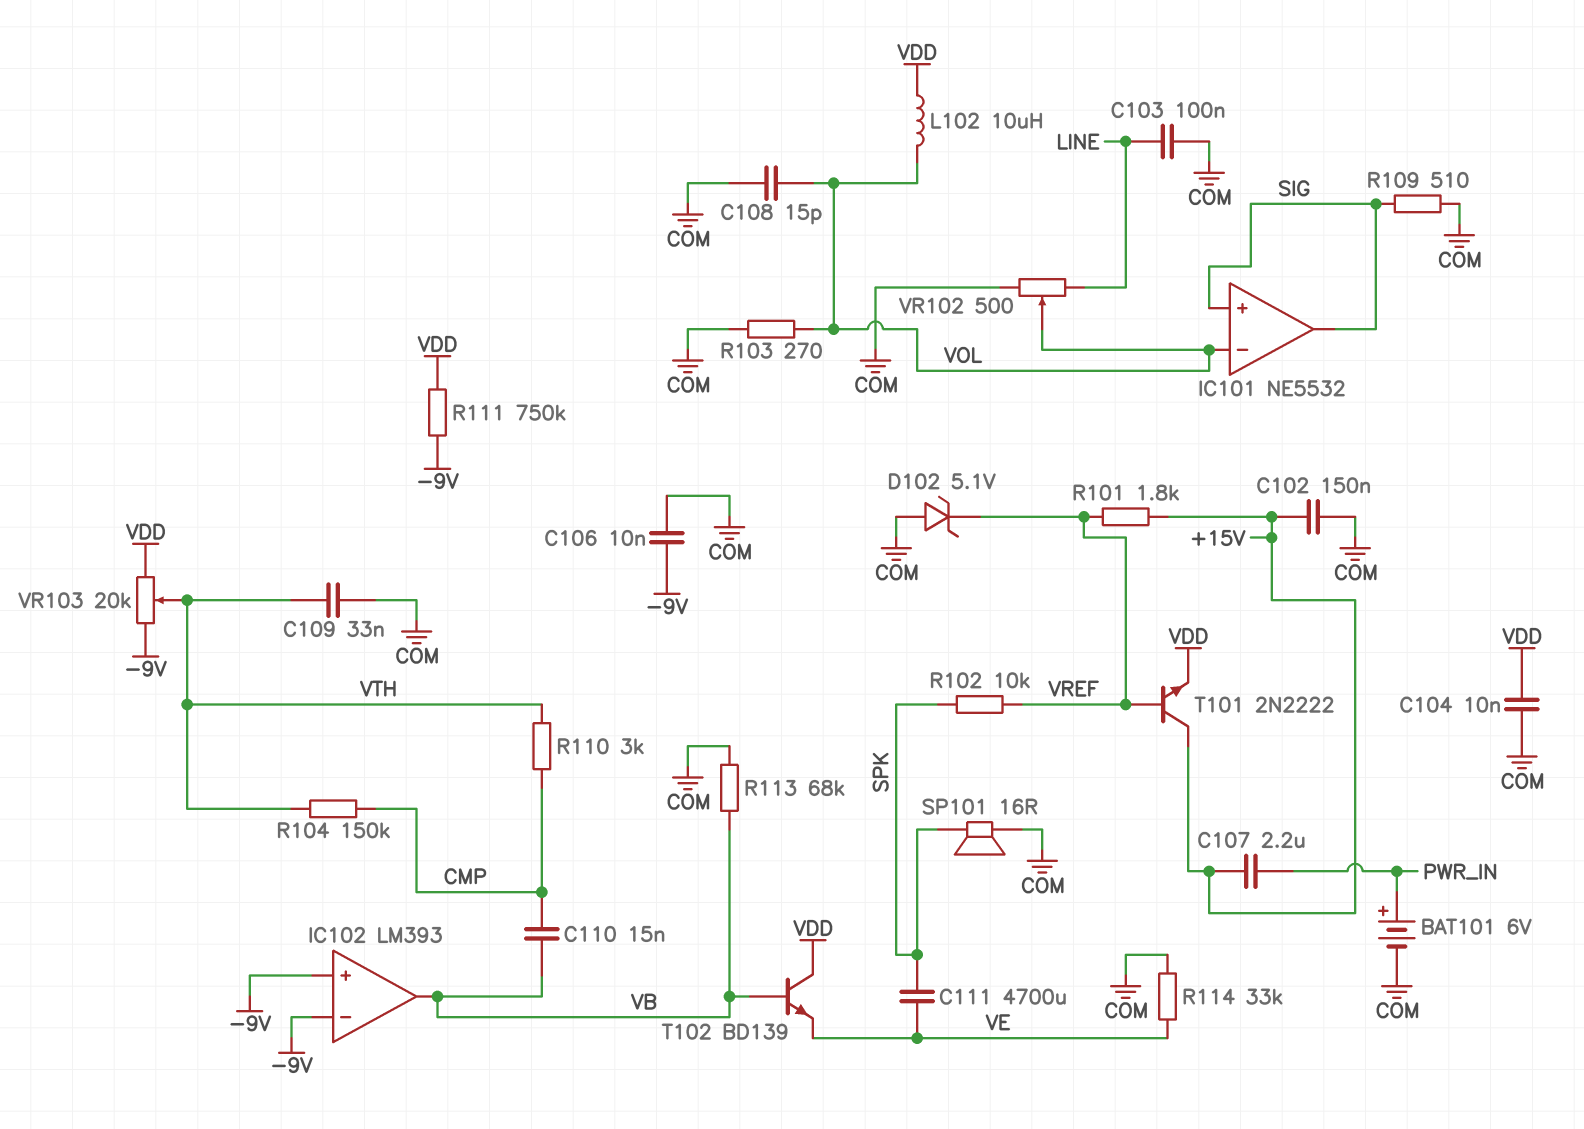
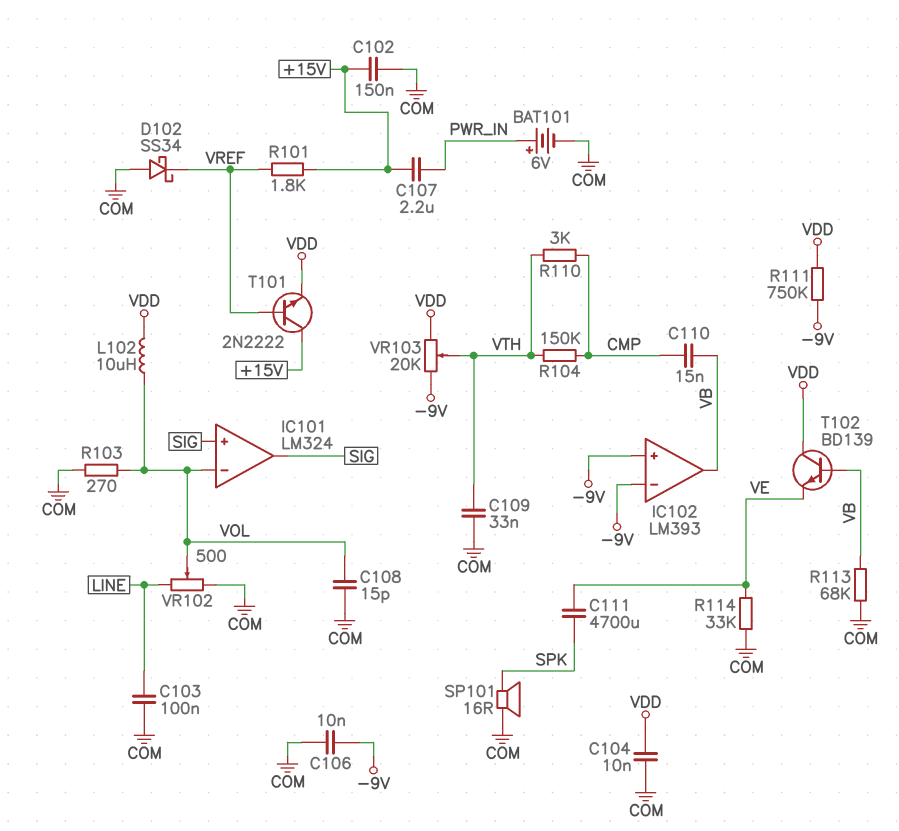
D102: zener 5.1V (A COM, K VREF) -> schottky SS34 (A COM, K VREF)
IC101: NE5532 -> LM324
R102: 10k (SPK, VREF) -> none
R109: 510 (COM, SIG) -> none

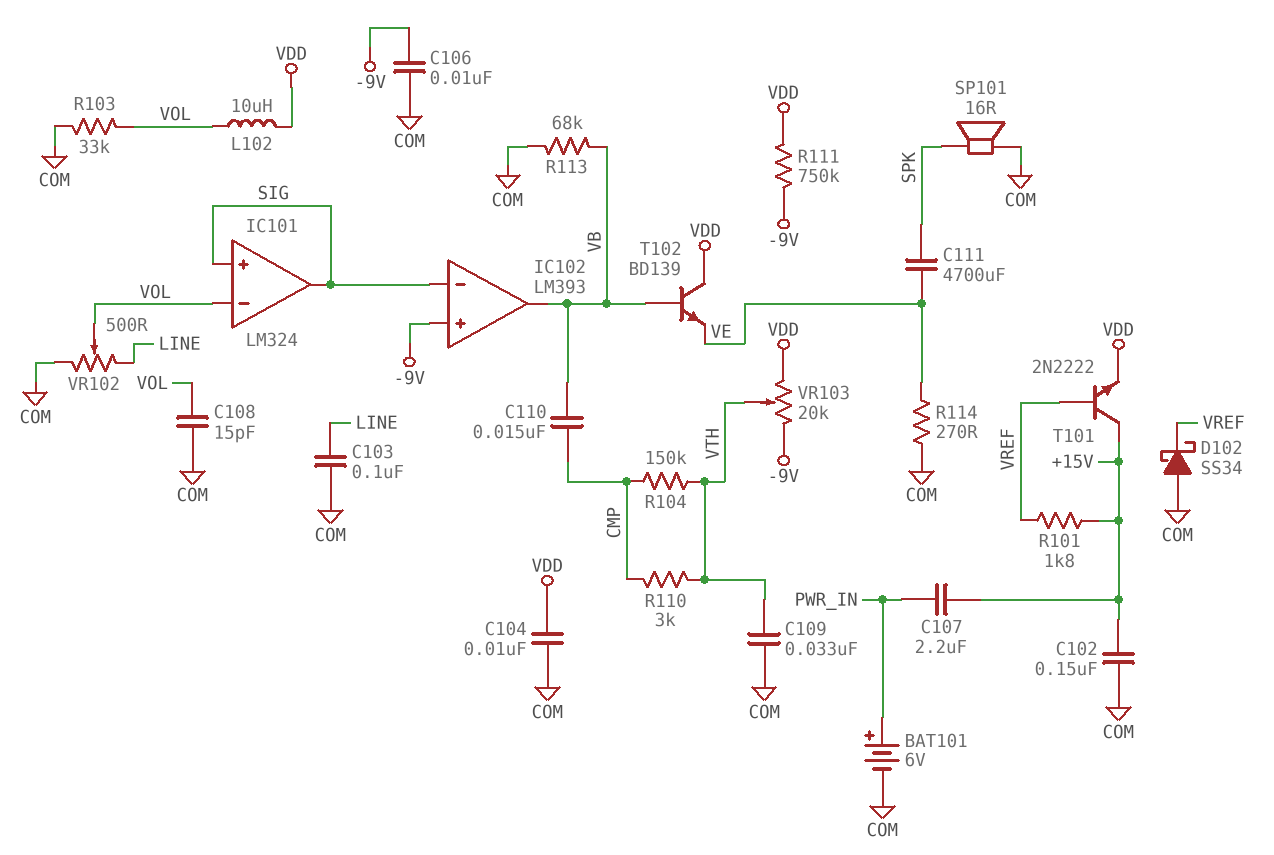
IC102 pin in-: -9V -> SIG
R103: 270 (COM, VOL) -> 33k (COM, VOL)
R114: 33k (COM, VE) -> 270 (COM, VE)

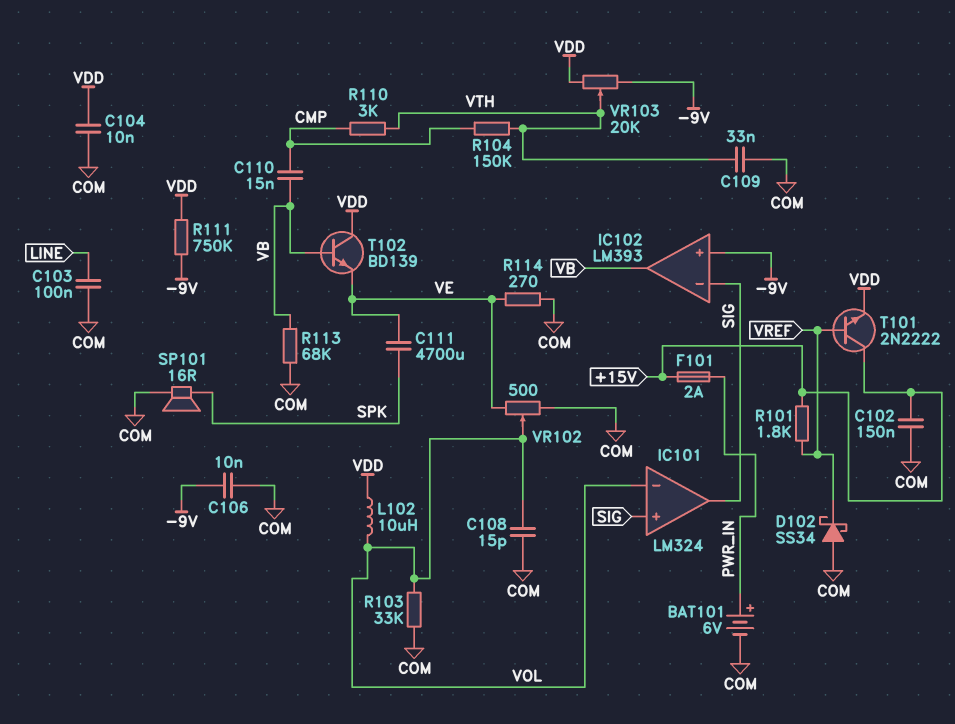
C107: 2.2uF (+15V, PWR_IN) -> none
F101: none -> 2A (+15V, PWR_IN)
VR102: 500 (COM, LINE, wiper VOL) -> 500 (COM, VE, wiper VOL)

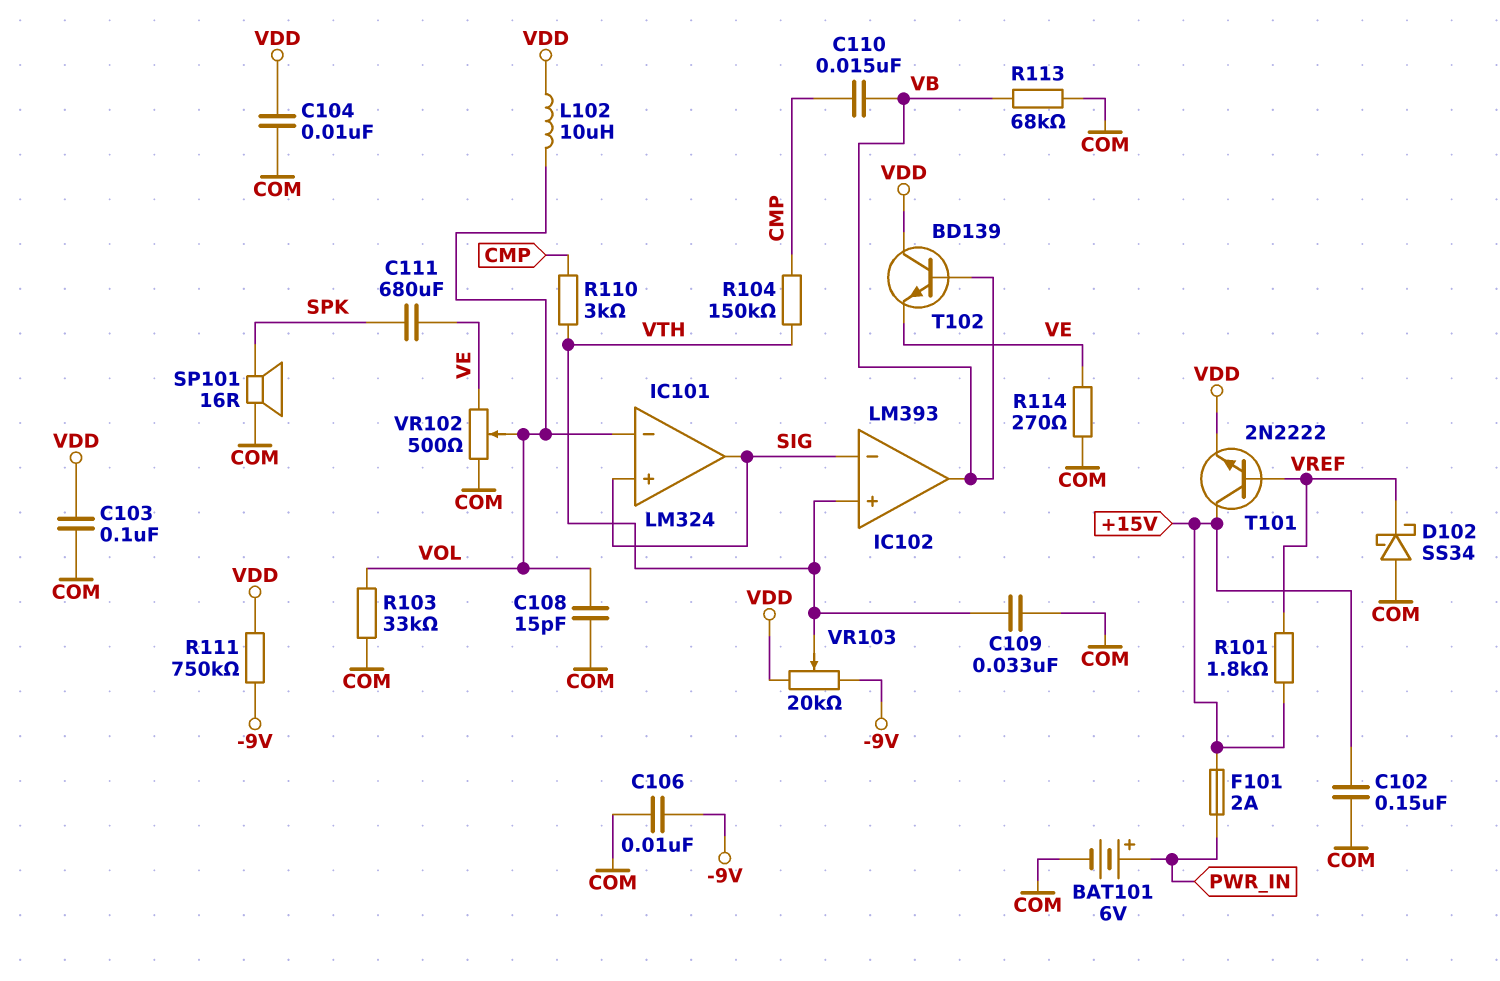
C103: 100nF (COM, LINE) -> 100nF (COM, VDD)
C111: 4700uF (SPK, VE) -> 680uF (SPK, VE)
IC102 pin in+: -9V -> VTH

